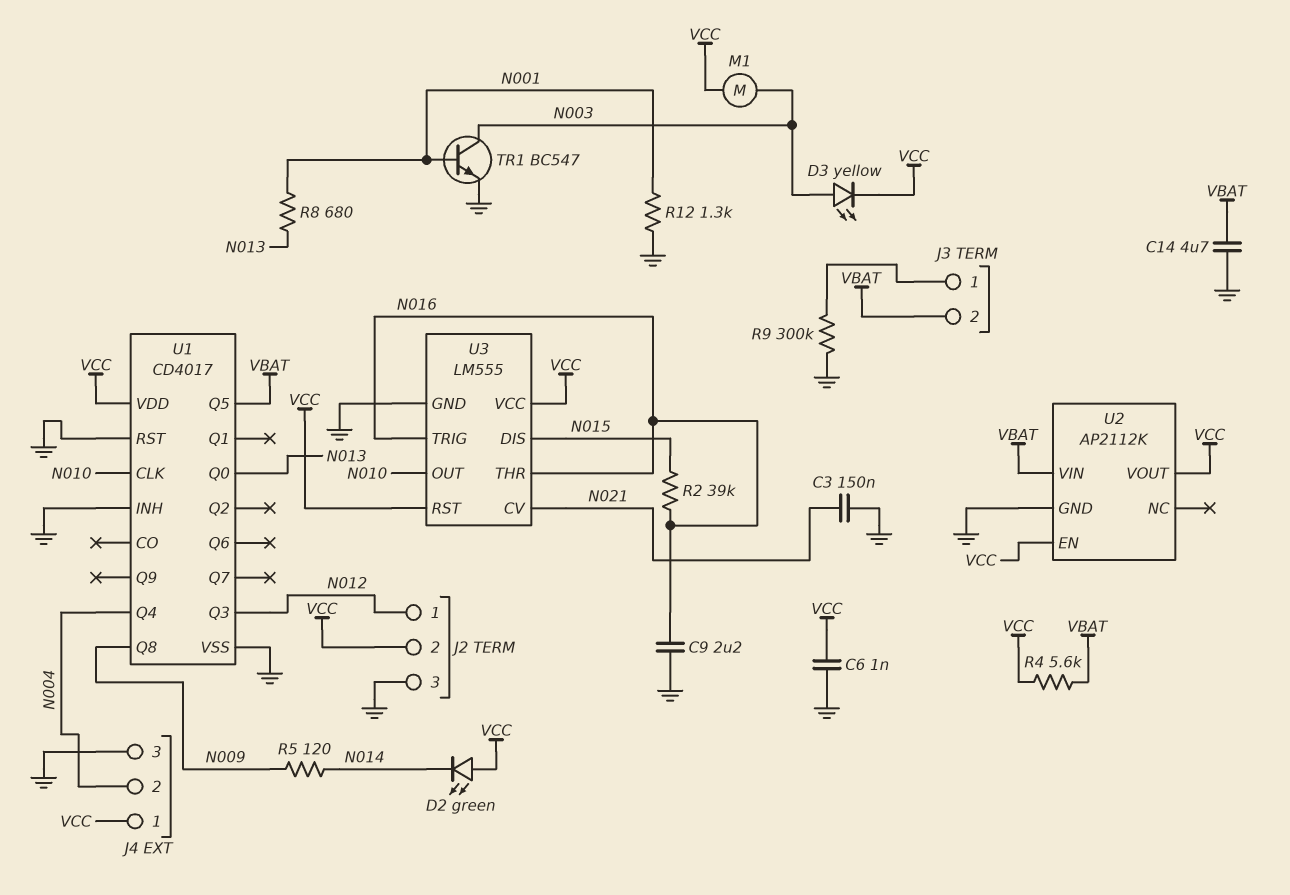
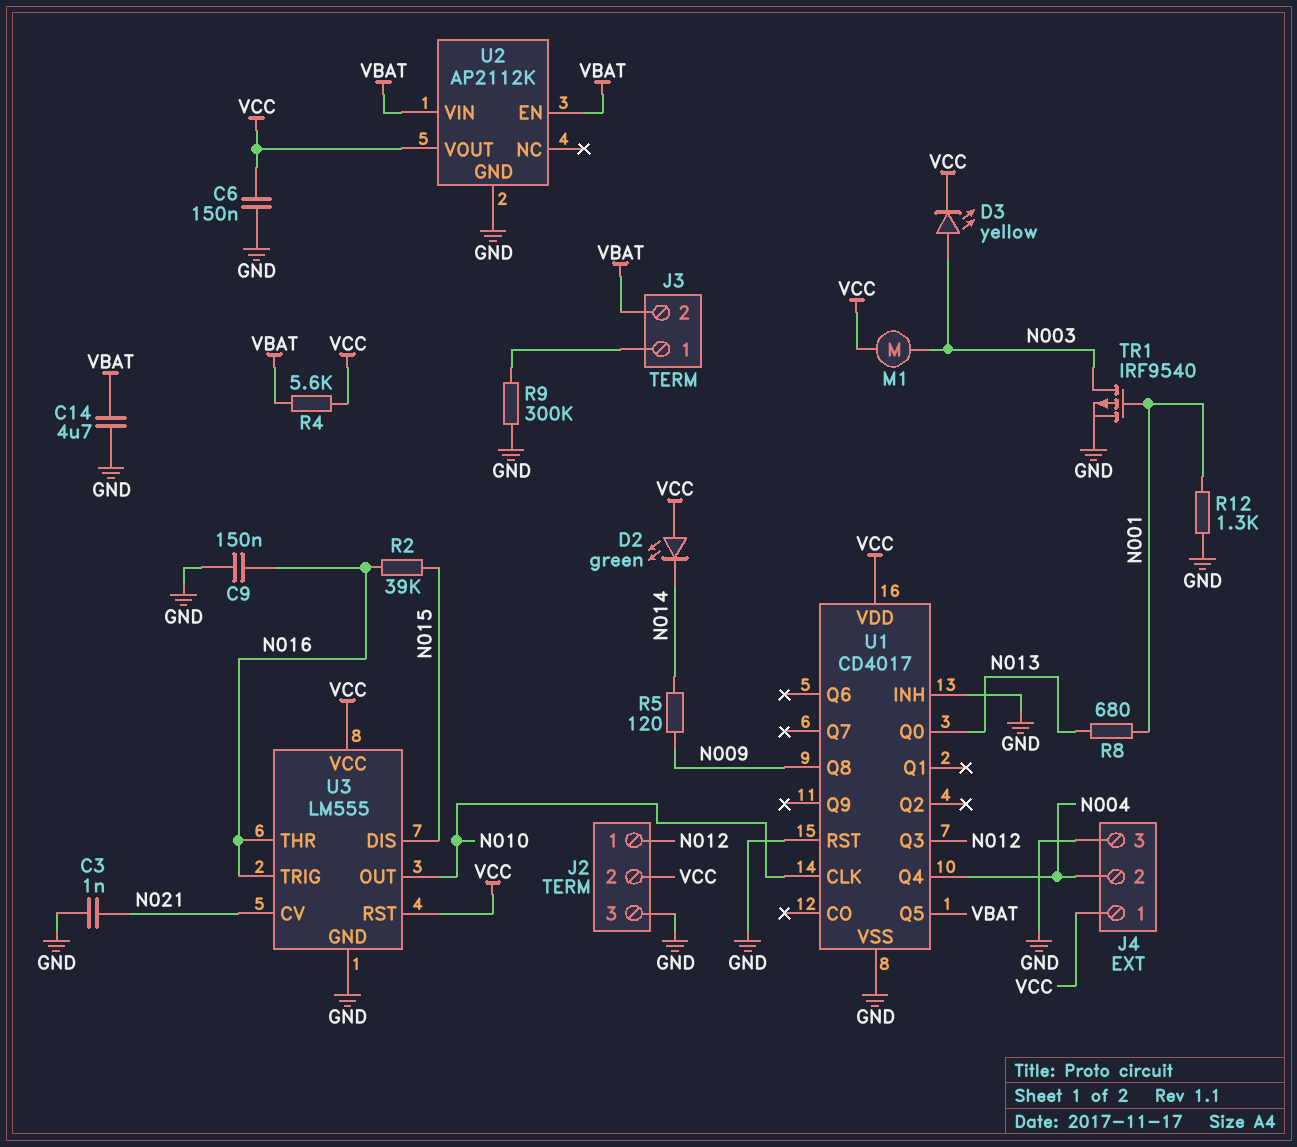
C3: 150nF (GND, N021) -> 1nF (GND, N021)
C6: 1nF (GND, VCC) -> 150nF (GND, VCC)
C9: 2.2uF (GND, N016) -> 150nF (GND, N016)
TR1: NPN BC547 (B N001, C N003, E GND) -> PMOS IRF9540 (G N001, D N003, S GND)
U2 pin EN: VCC -> VBAT

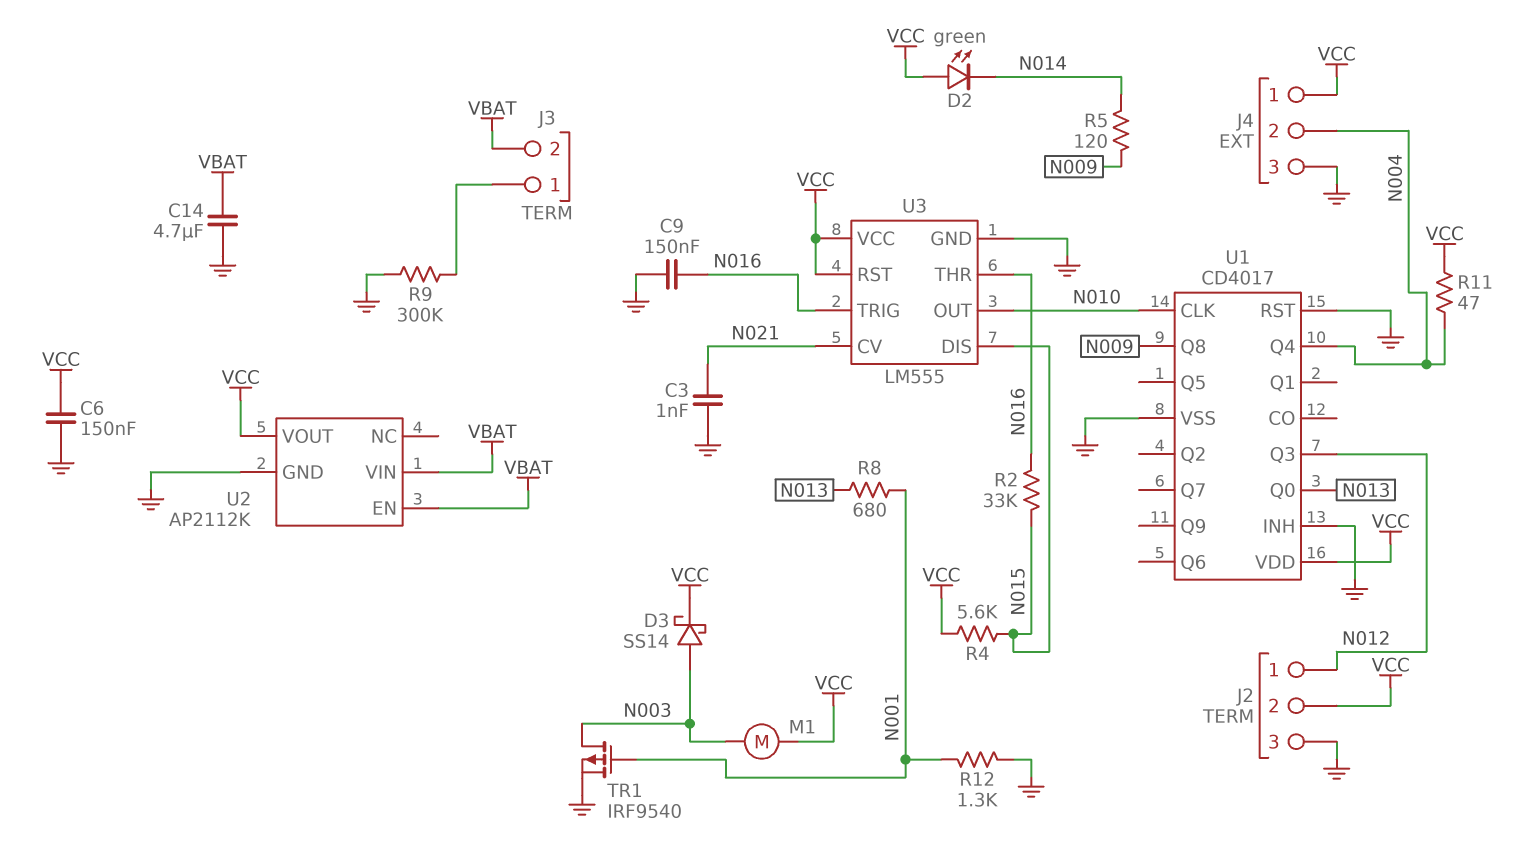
D3: LED yellow (A N003, K VCC) -> schottky SS14 (A N003, K VCC)
R2: 39k (N015, N016) -> 33k (N015, N016)
R4: 5.6k (VBAT, VCC) -> 5.6k (N015, VCC)
R11: none -> 47 (N004, VCC)
U1 pin Q5: VBAT -> none

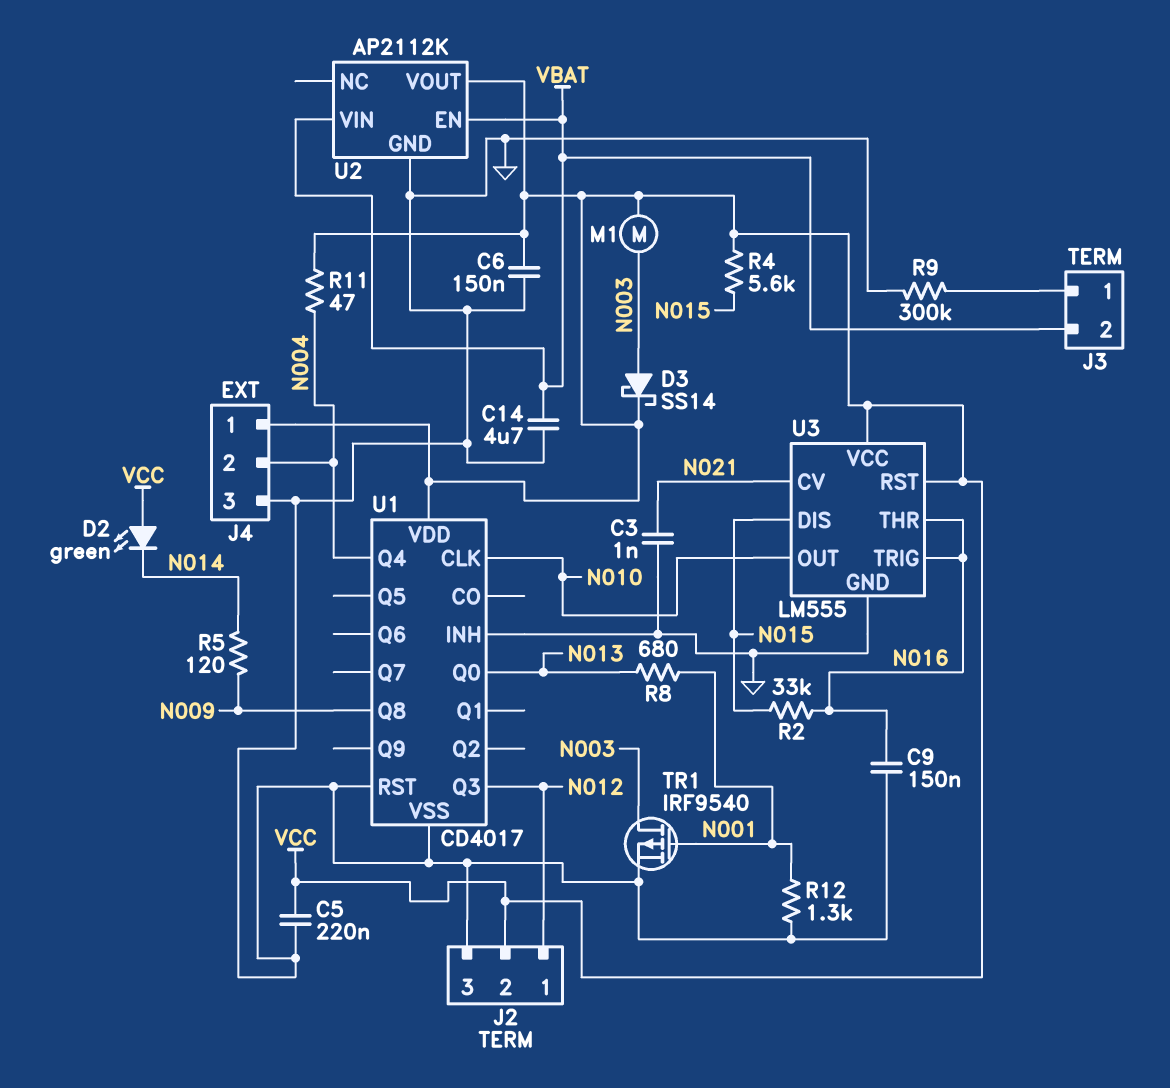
C5: none -> 220nF (GND, VCC)

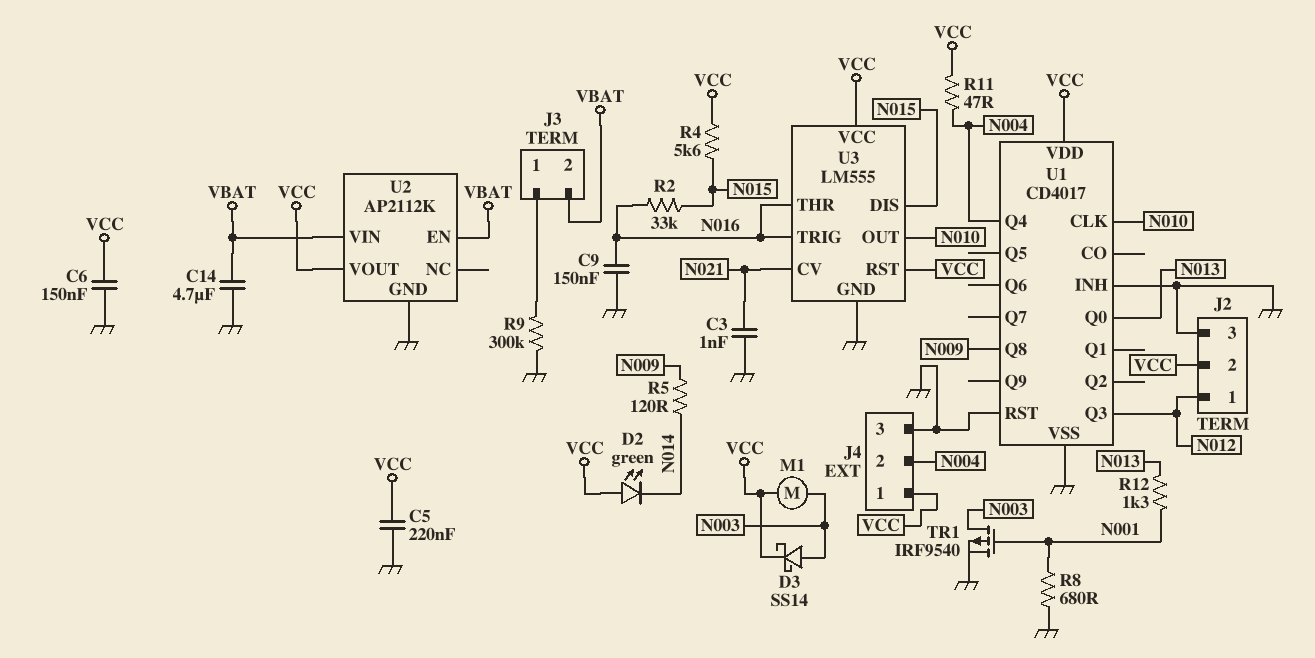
R8: 680 (N001, N013) -> 680 (GND, N001)
R12: 1.3k (GND, N001) -> 1.3k (N001, N013)

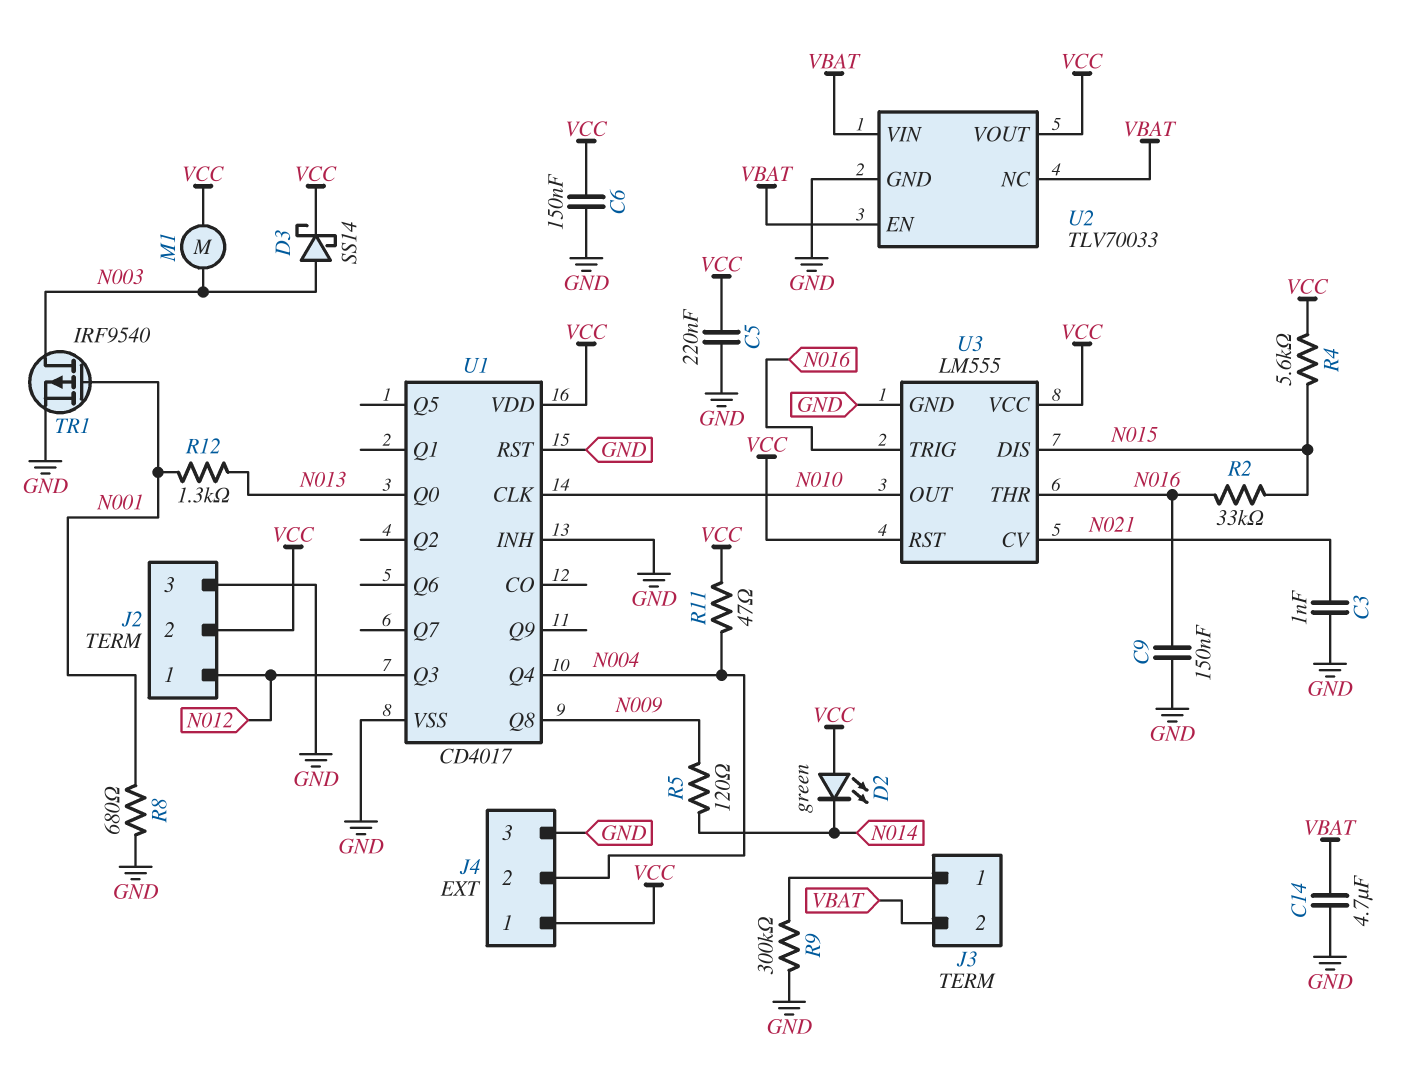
U2: AP2112K -> TLV70033
U2 pin NC: none -> VBAT

